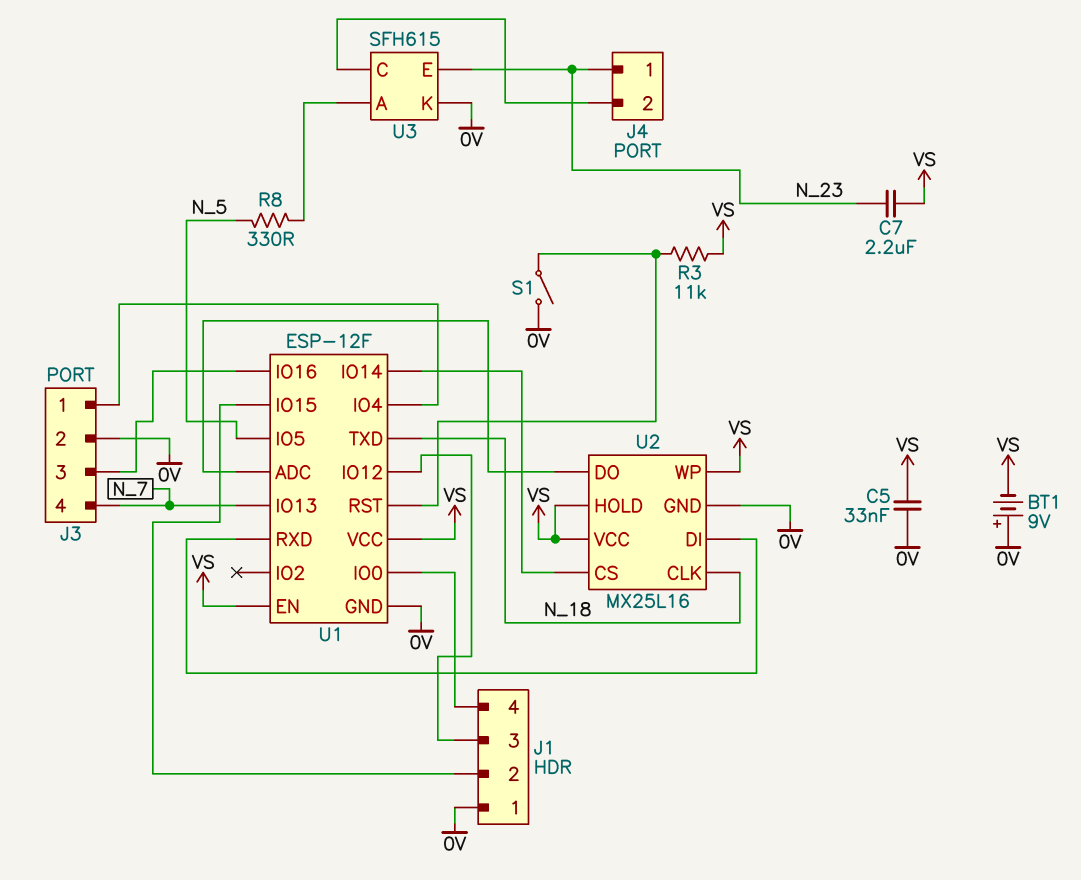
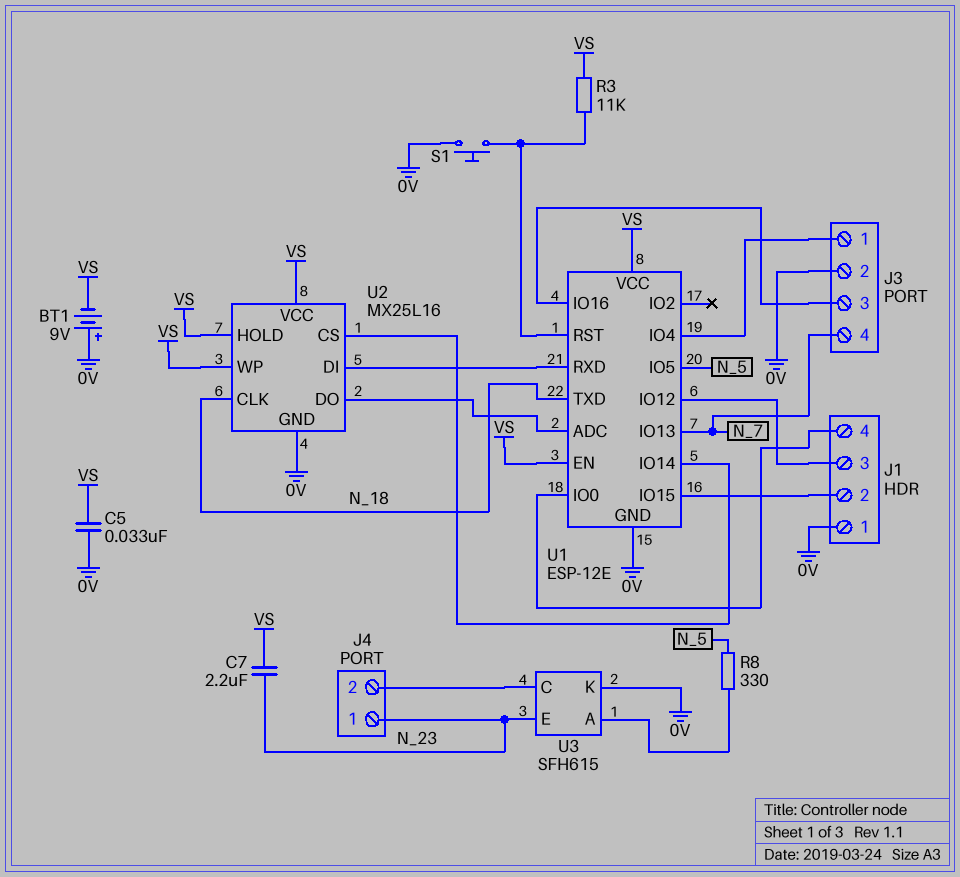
S1: switch (0V, U1/RST) -> button (0V, U1/RST)
U1: ESP-12F -> ESP-12E

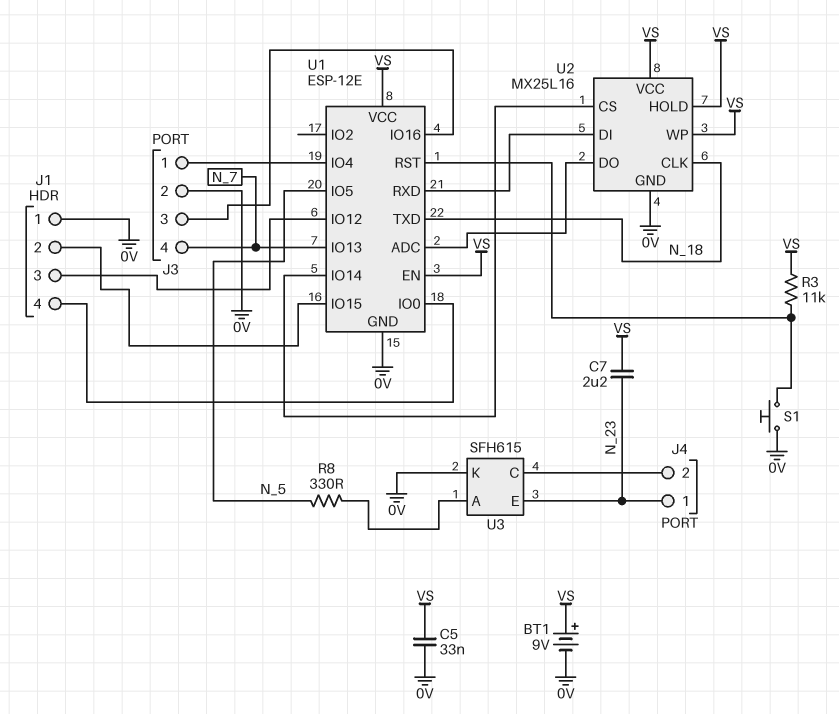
BT1: 9V (plus 0V, minus VS) -> 9V (plus VS, minus 0V)

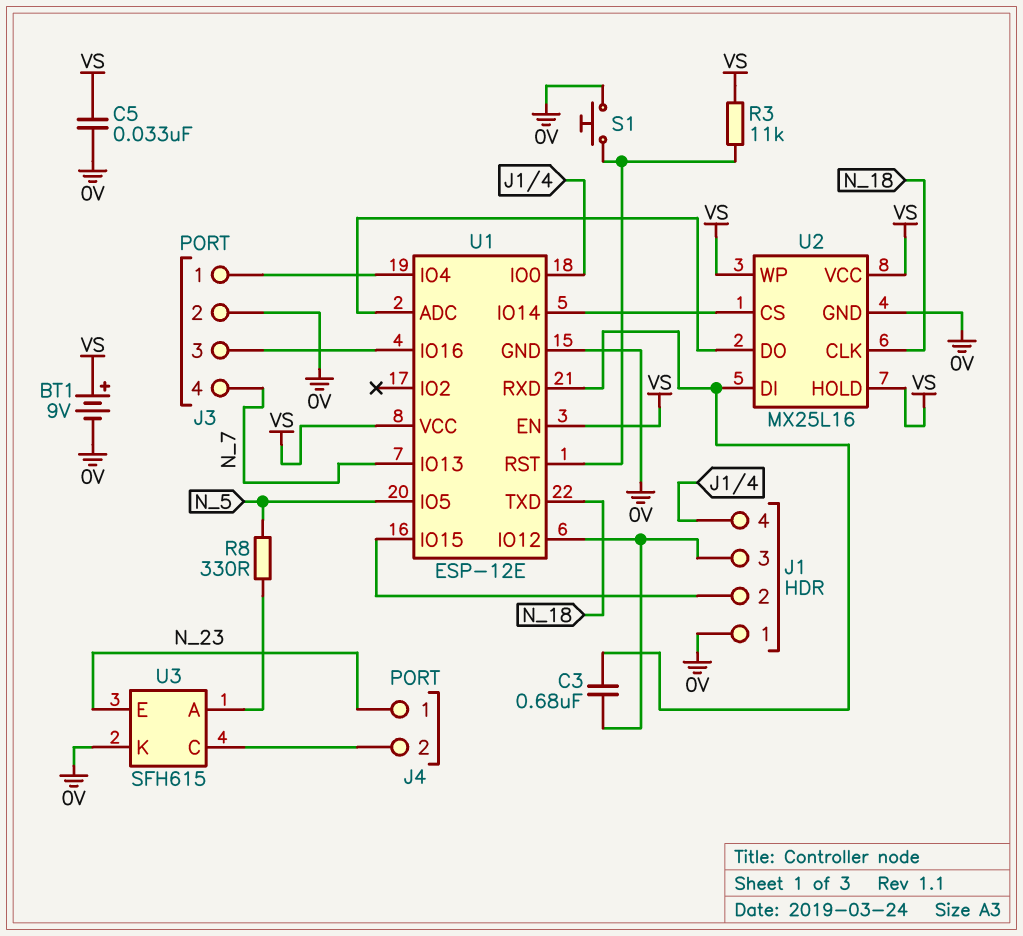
C3: none -> 680nF (J1/3, U1/RXD)
C7: 2.2uF (N_23, VS) -> none

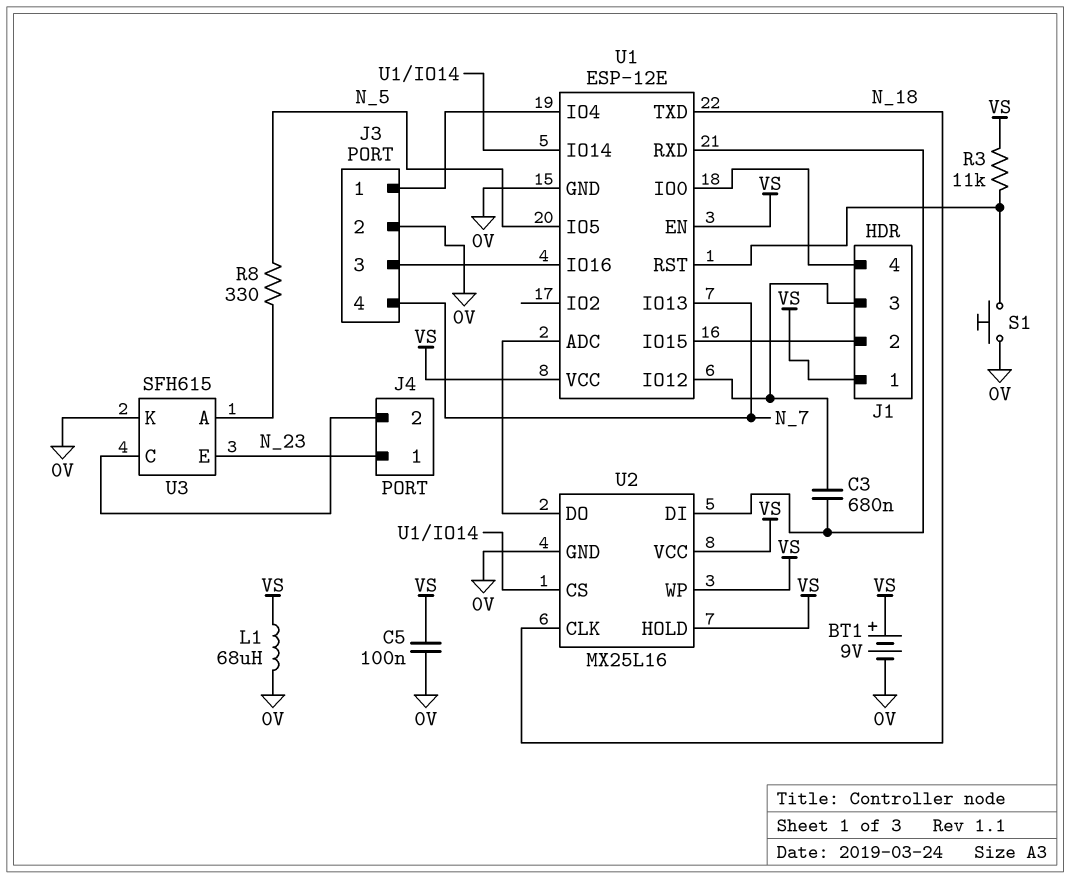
C5: 33nF (0V, VS) -> 100nF (0V, VS)
J1 pin 1: 0V -> VS
L1: none -> 68uH (0V, VS)

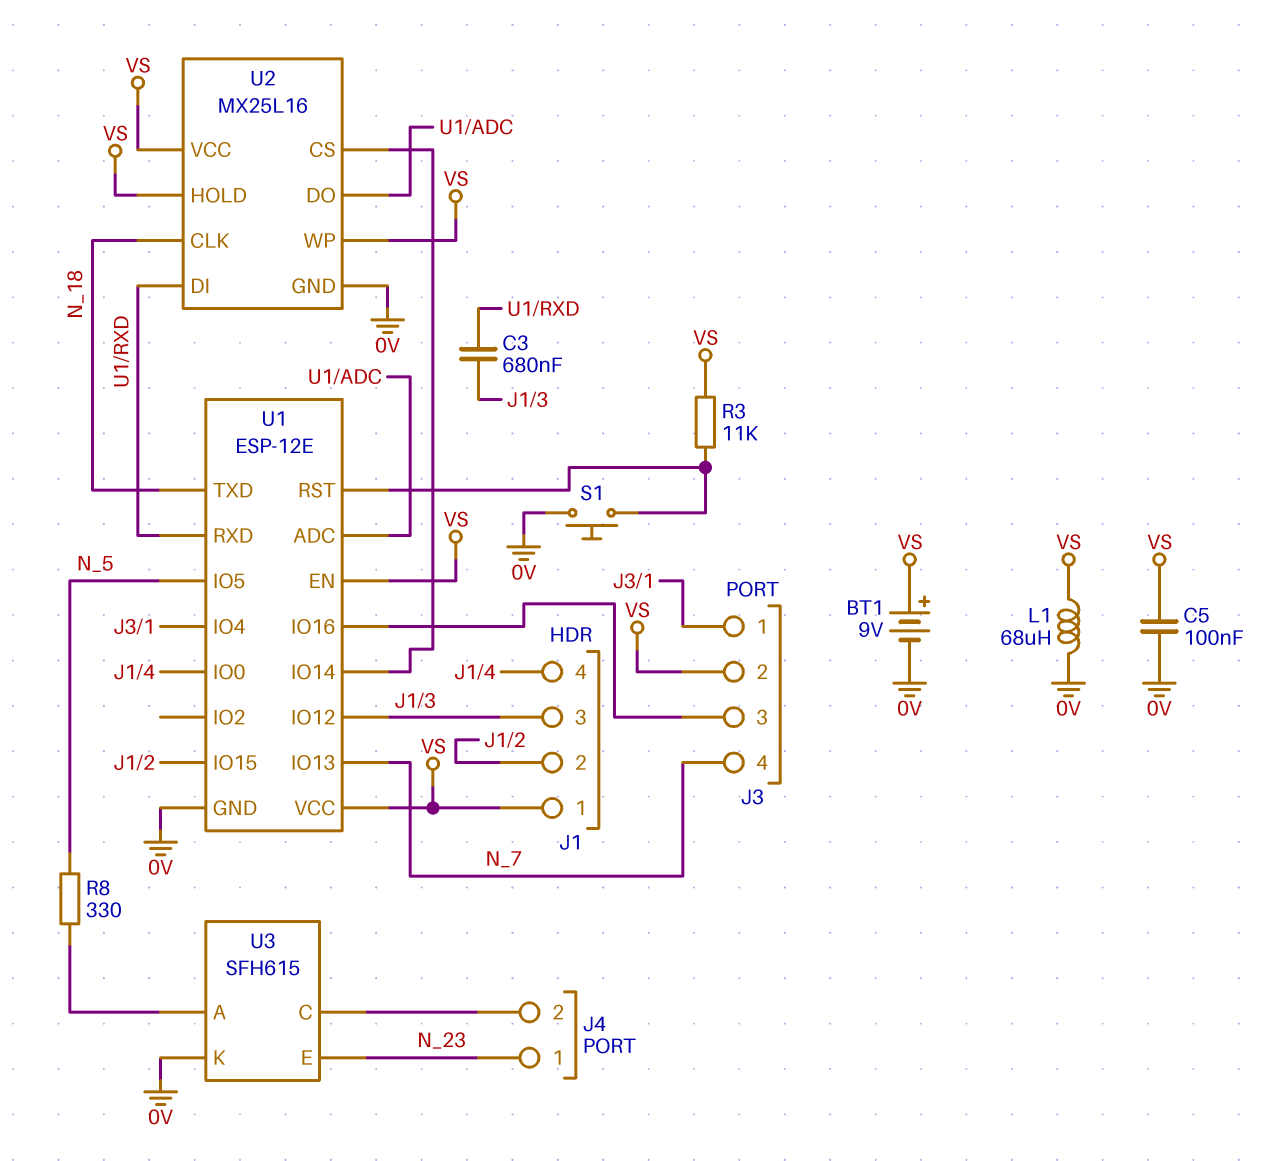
J3 pin 2: 0V -> VS

